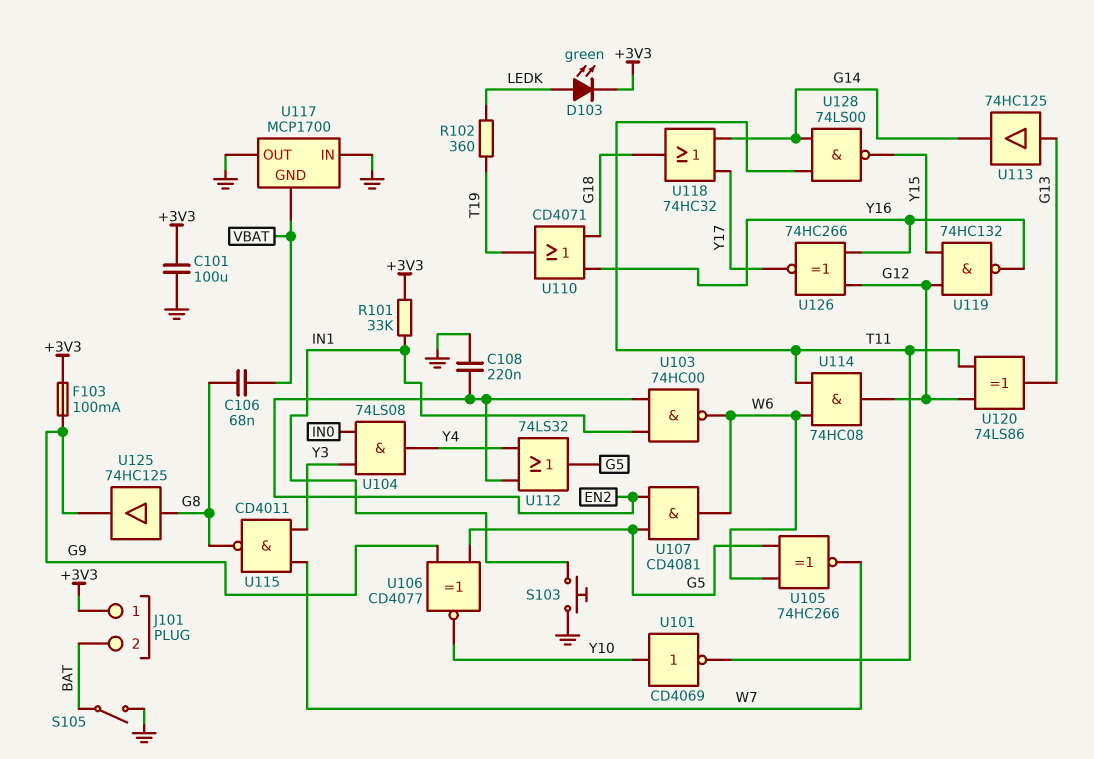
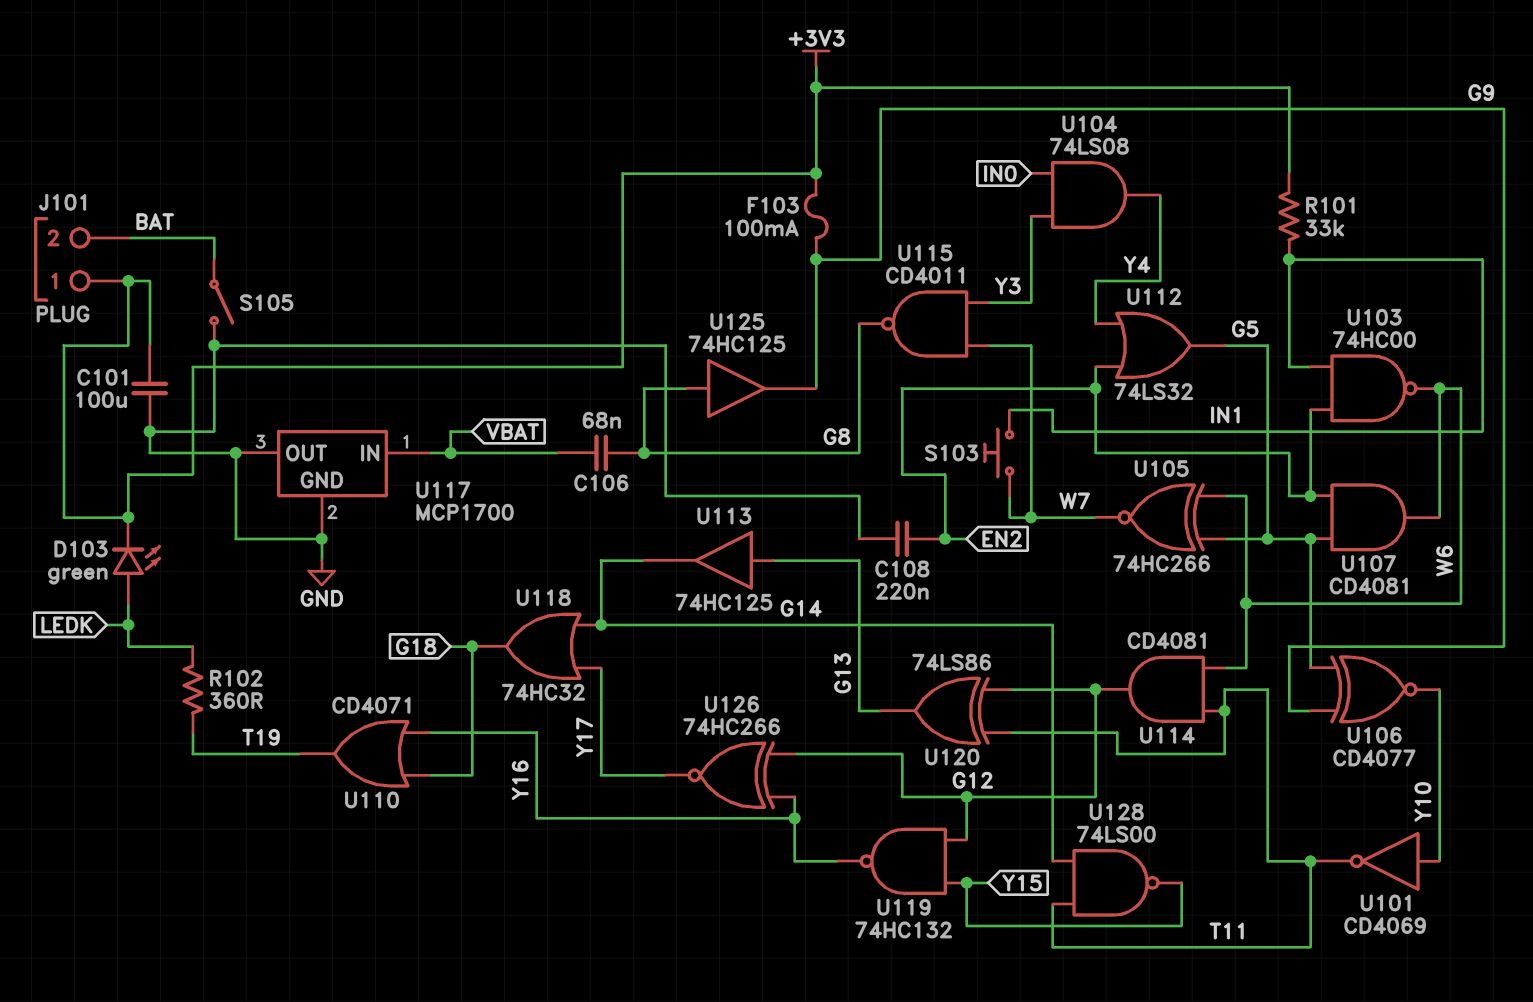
S103: button (GND, IN1) -> button (IN1, W7)
U114: AND 74HC08 (in T11, in W6, out G12) -> AND CD4081 (in T11, in W6, out G12)
U117 pin GND: VBAT -> GND
U117 pin IN: GND -> VBAT

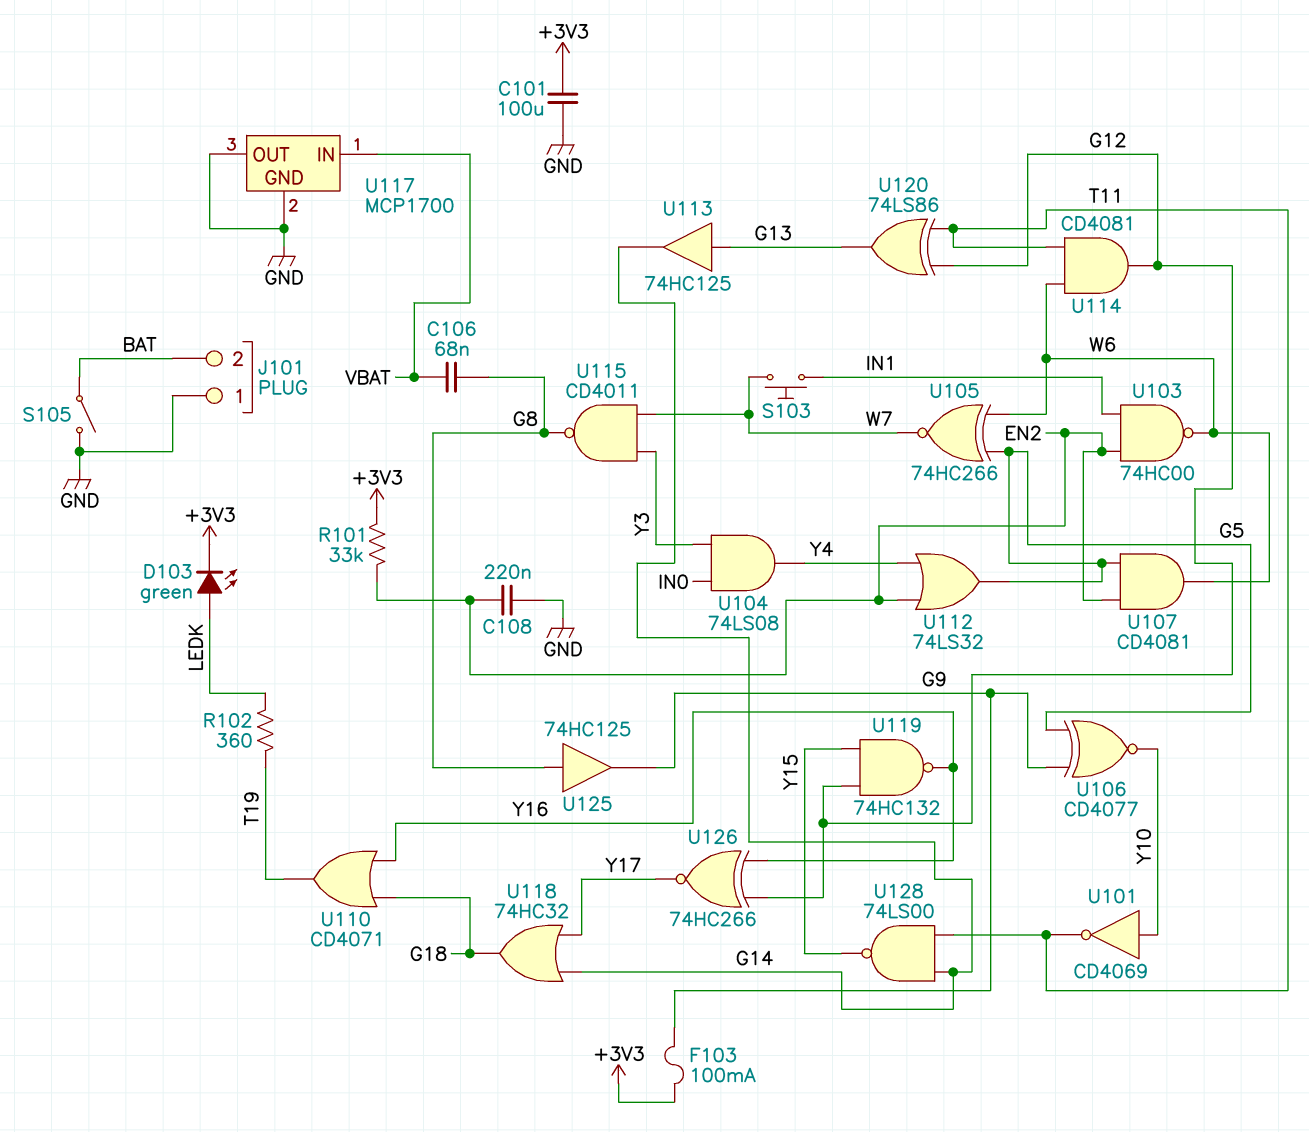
J101 pin 1: +3V3 -> GND
R101: 33k (+3V3, IN1) -> 33k (+3V3, EN2)

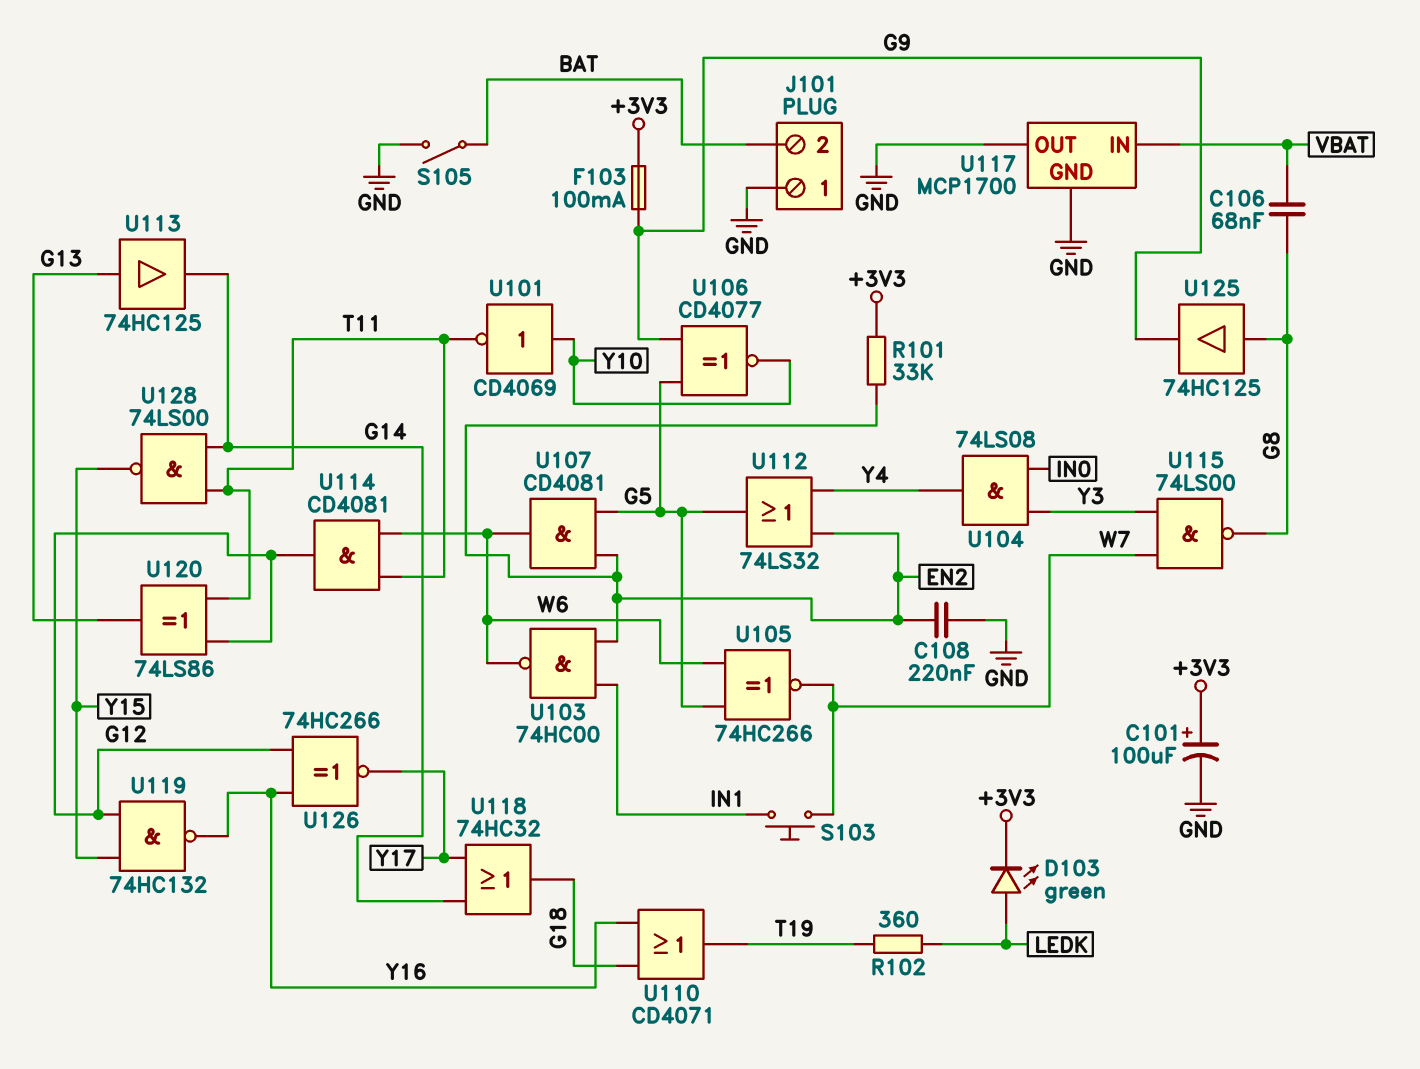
C101: 100uF (+3V3, GND) -> 100uF (plus +3V3, minus GND)
U115: NAND CD4011 (in W7, in Y3, out G8) -> NAND 74LS00 (in W7, in Y3, out G8)

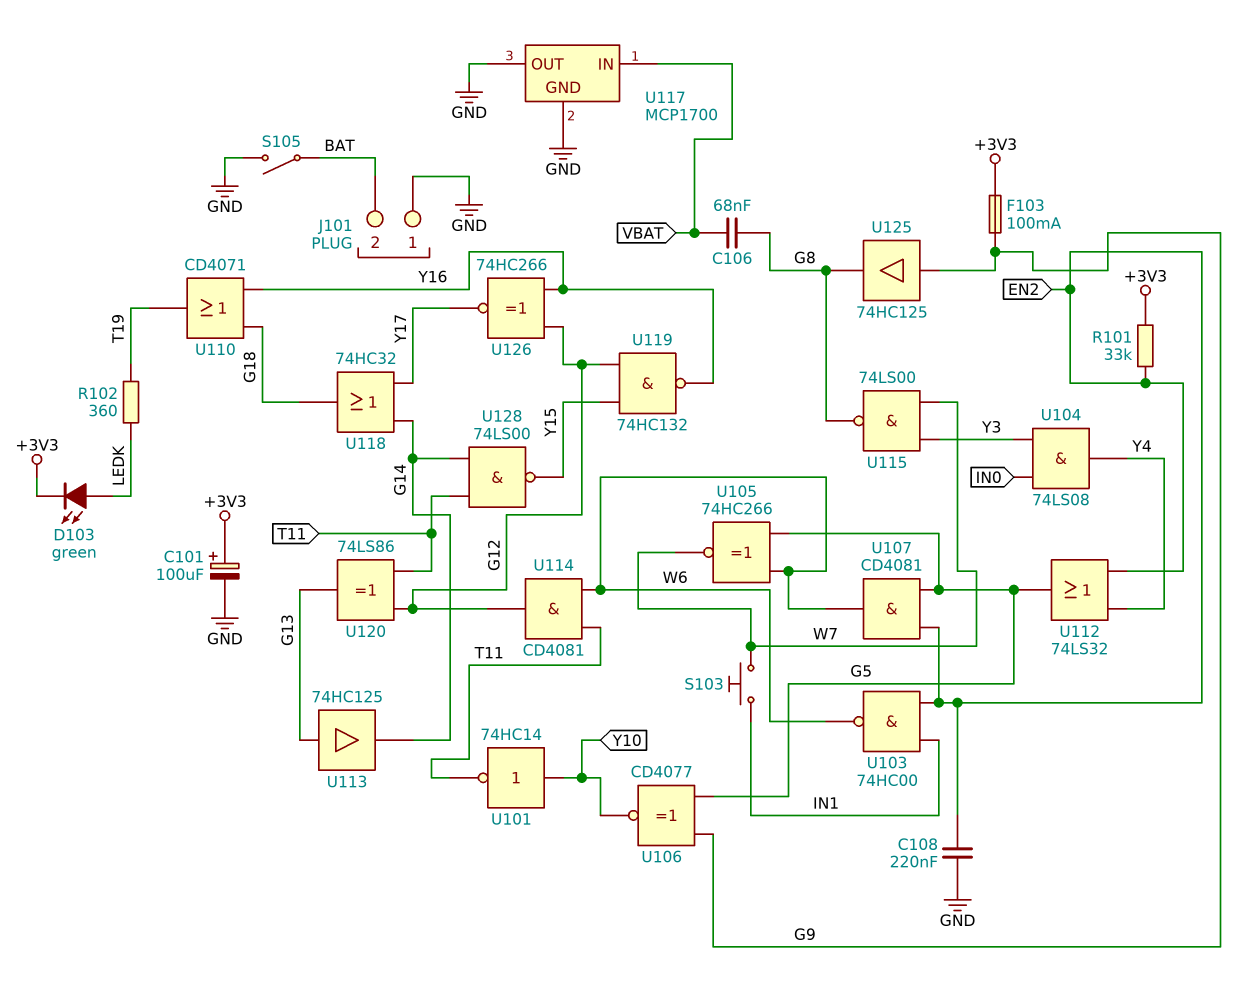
U101: NOT CD4069 (in Y10, out T11) -> NOT 74HC14 (in Y10, out T11)
U125: buffer 74HC125 (in G8, out G9) -> buffer 74HC125 (in G9, out G8)

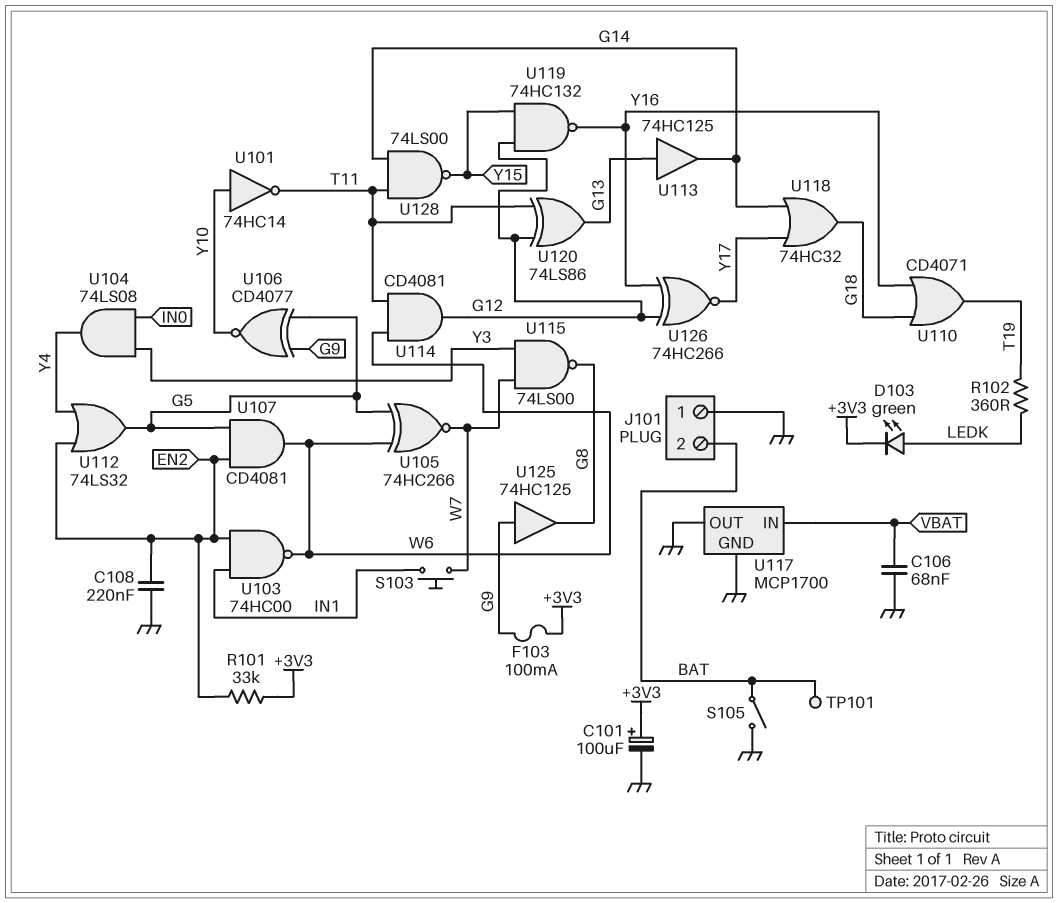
C106: 68nF (G8, VBAT) -> 68nF (GND, VBAT)
TP101: none -> test point (BAT)

